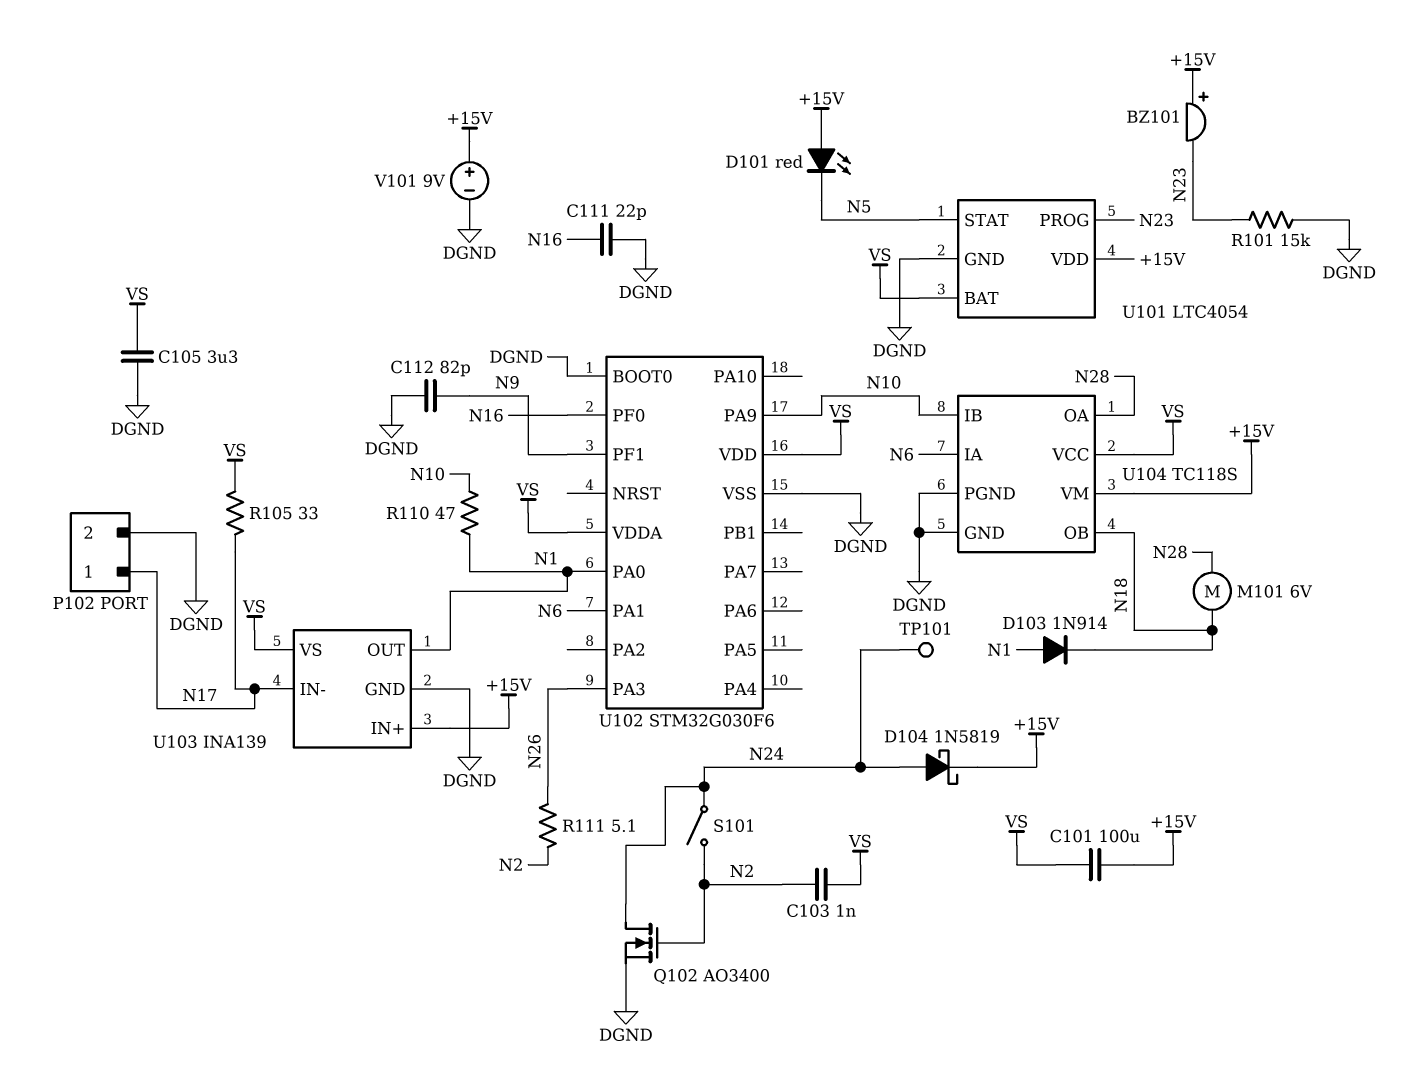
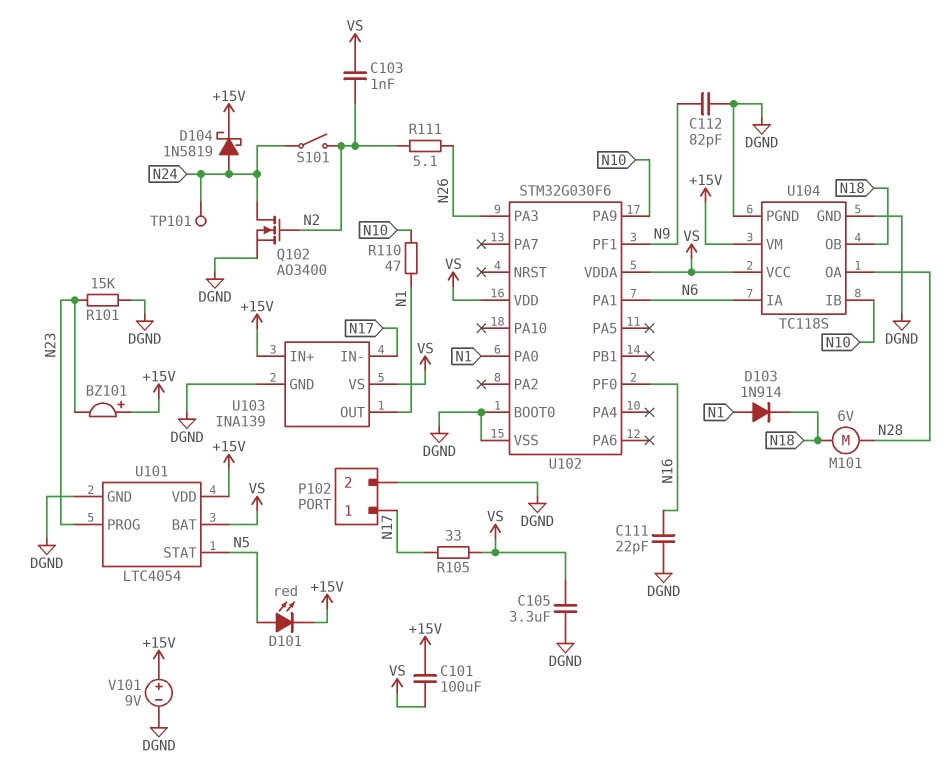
D101: LED red (A +15V, K N5) -> LED red (A N5, K +15V)

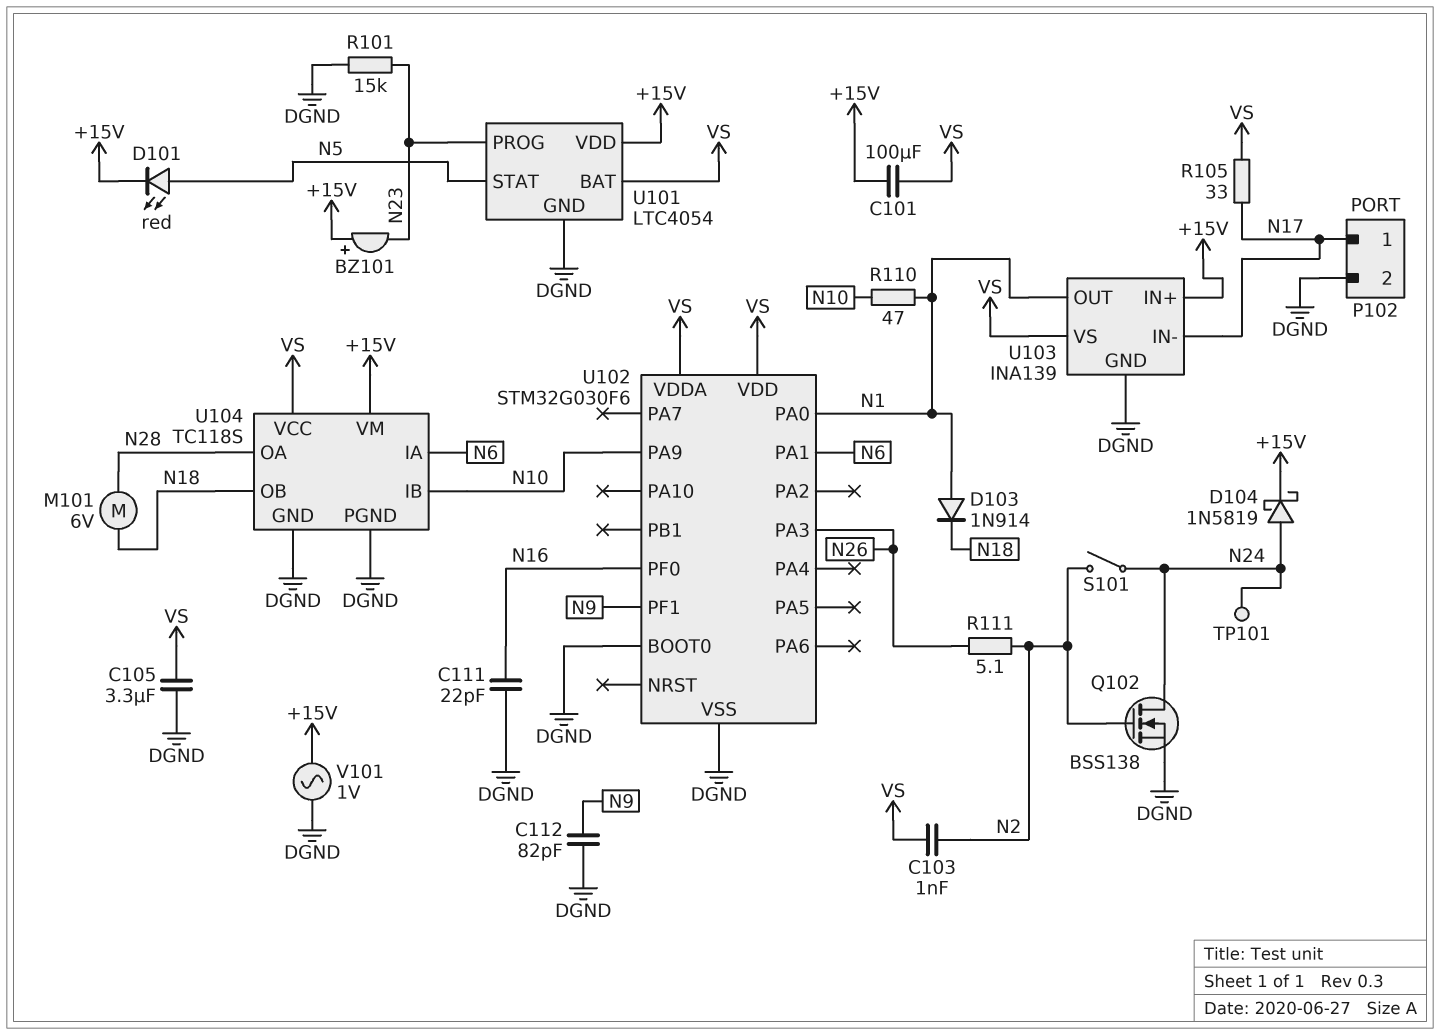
Q102: NMOS AO3400 (G N2, D N24, S DGND) -> NMOS BSS138 (G N2, D N24, S DGND)
V101: 9V (plus +15V, minus DGND) -> AC 1V (+15V, DGND)

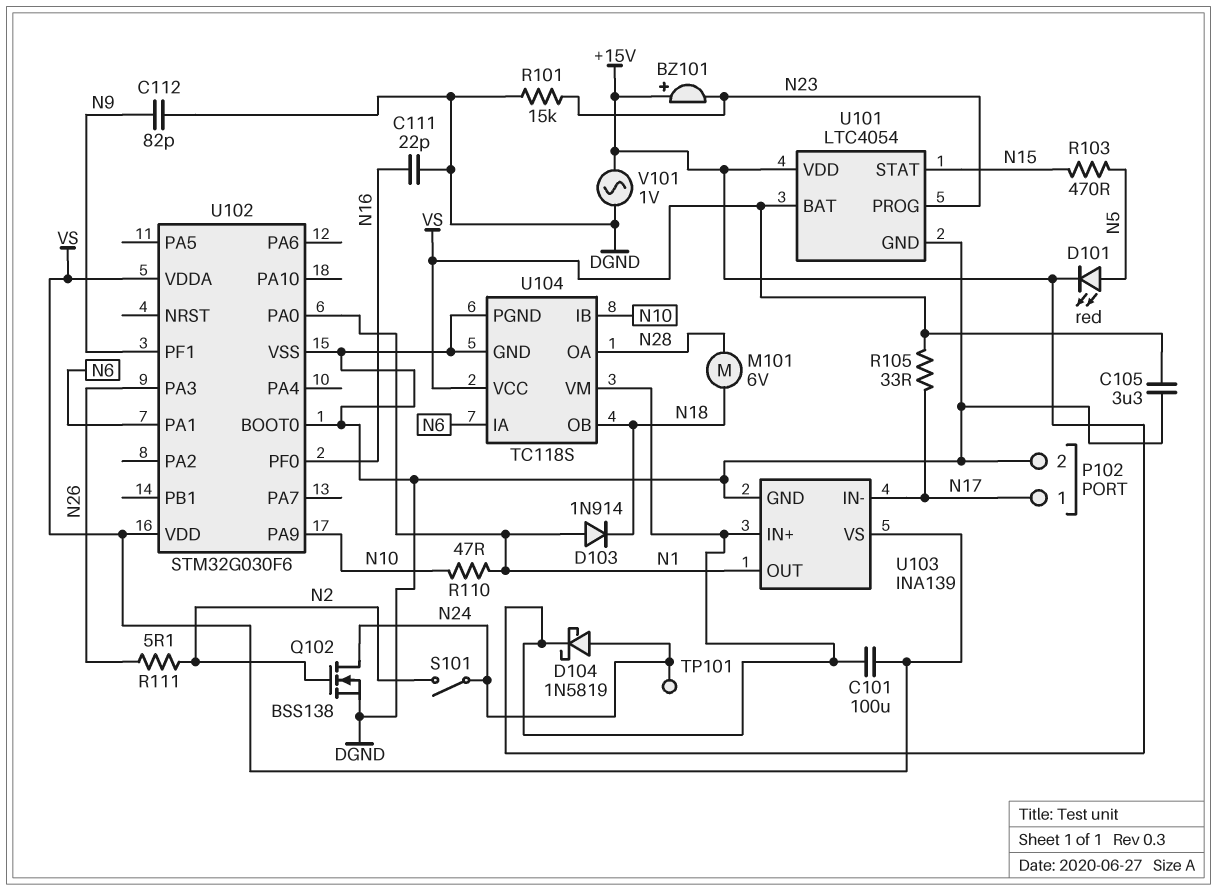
C103: 1nF (N2, VS) -> none
R103: none -> 470 (N5, N15)
U101 pin STAT: N5 -> N15

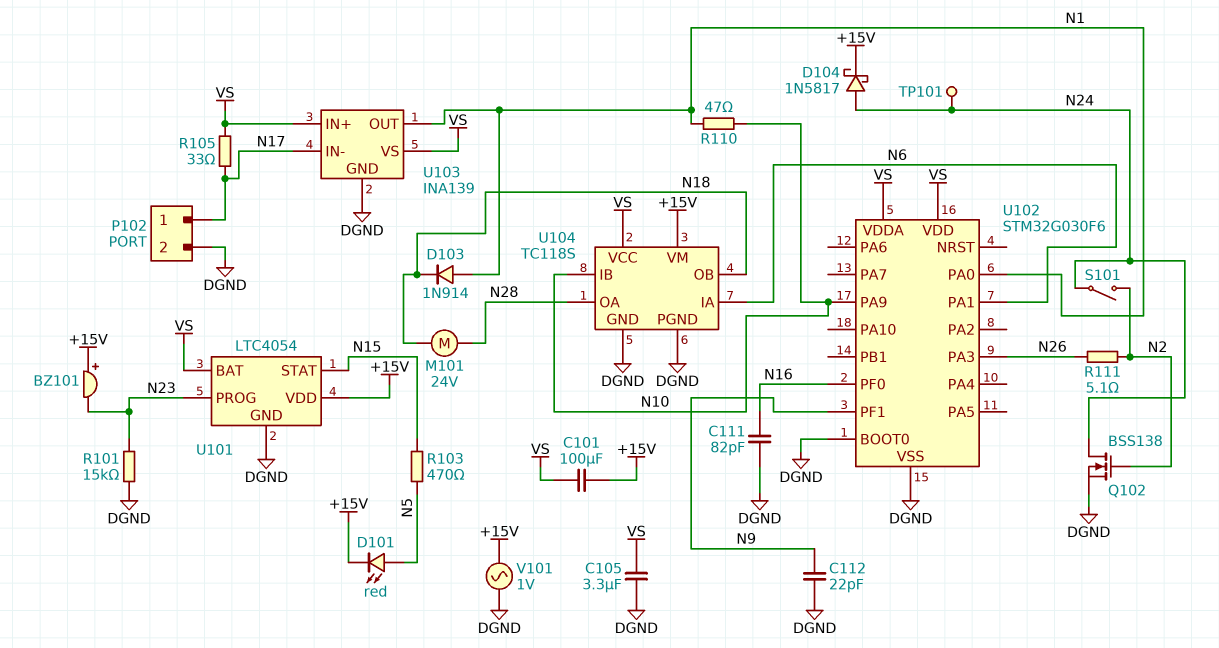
C111: 22pF (DGND, N16) -> 82pF (DGND, N16)
C112: 82pF (DGND, N9) -> 22pF (DGND, N9)
D104: schottky 1N5819 (A N24, K +15V) -> schottky 1N5817 (A N24, K +15V)
M101: motor 6V (N18, N28) -> motor 24V (N18, N28)
U103 pin IN+: +15V -> VS

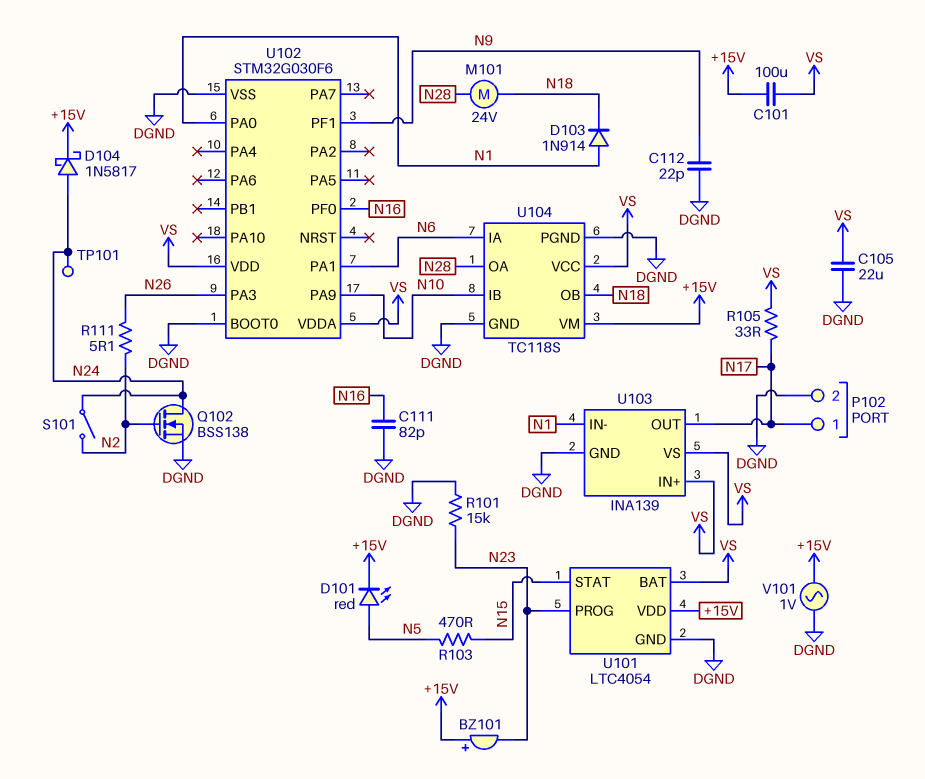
C105: 3.3uF (DGND, VS) -> 22uF (DGND, VS)
R110: 47 (N1, N10) -> none
U103 pin IN-: N17 -> N1
U103 pin OUT: N1 -> N17

